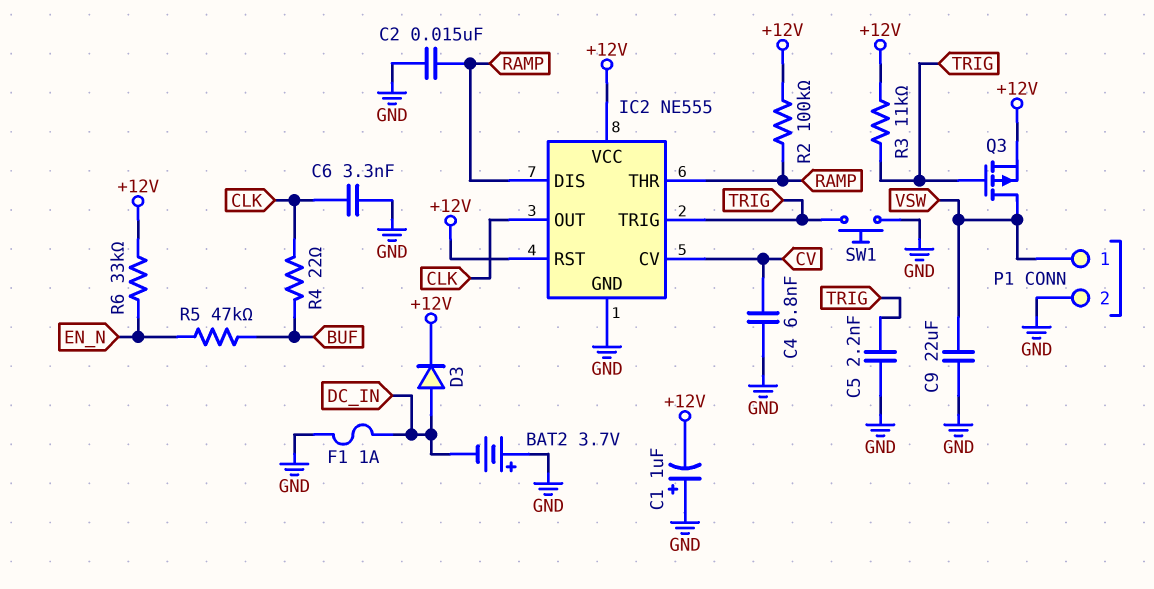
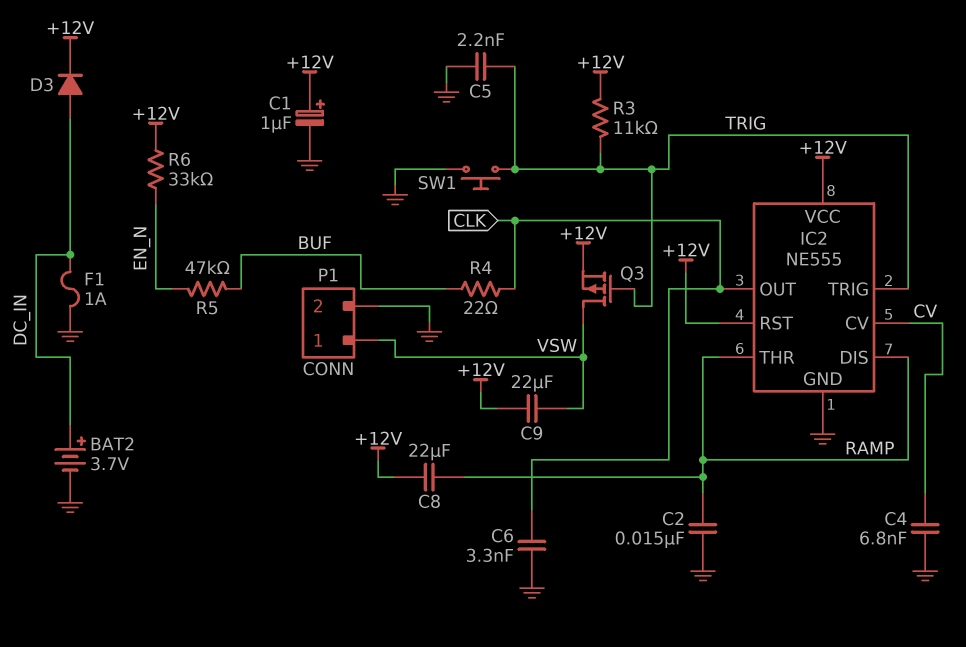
BAT2: 3.7V (plus GND, minus DC_IN) -> 3.7V (plus DC_IN, minus GND)
C1: 1uF (plus GND, minus +12V) -> 1uF (plus +12V, minus GND)
C8: none -> 22uF (+12V, RAMP)
C9: 22uF (GND, VSW) -> 22uF (+12V, VSW)
R2: 100k (+12V, RAMP) -> none

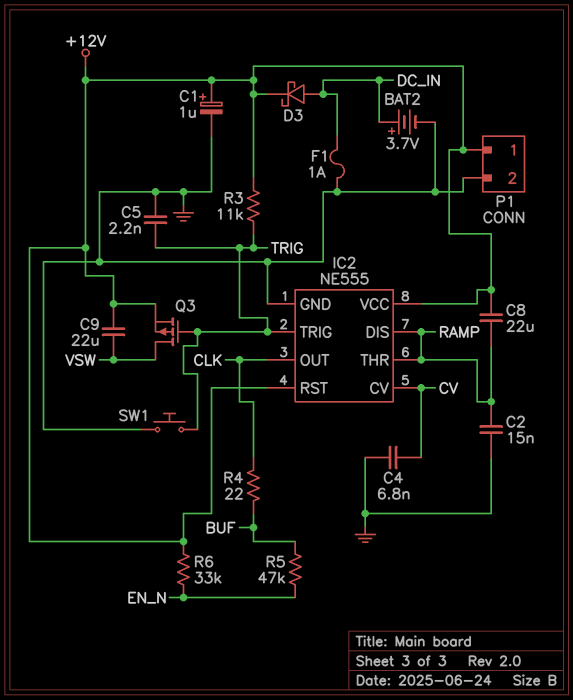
C6: 3.3nF (CLK, GND) -> none
D3: diode (A DC_IN, K +12V) -> schottky (A DC_IN, K +12V)
P1 pin 1: VSW -> +12V

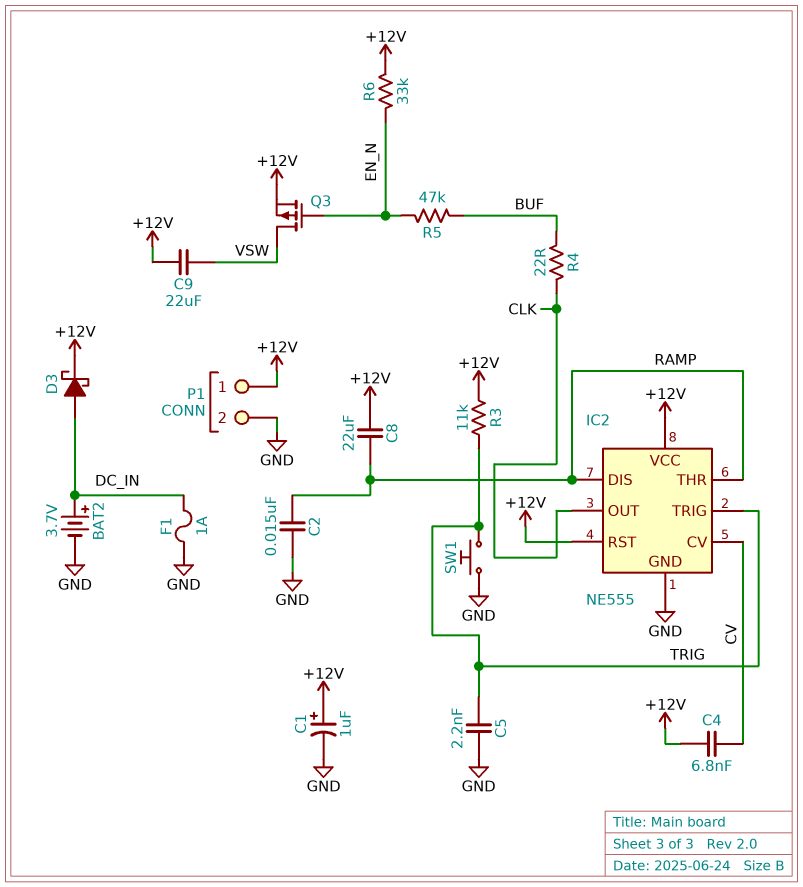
C4: 6.8nF (CV, GND) -> 6.8nF (+12V, CV)
Q3: PMOS (G TRIG, D VSW, S +12V) -> PMOS (G EN_N, D VSW, S +12V)

